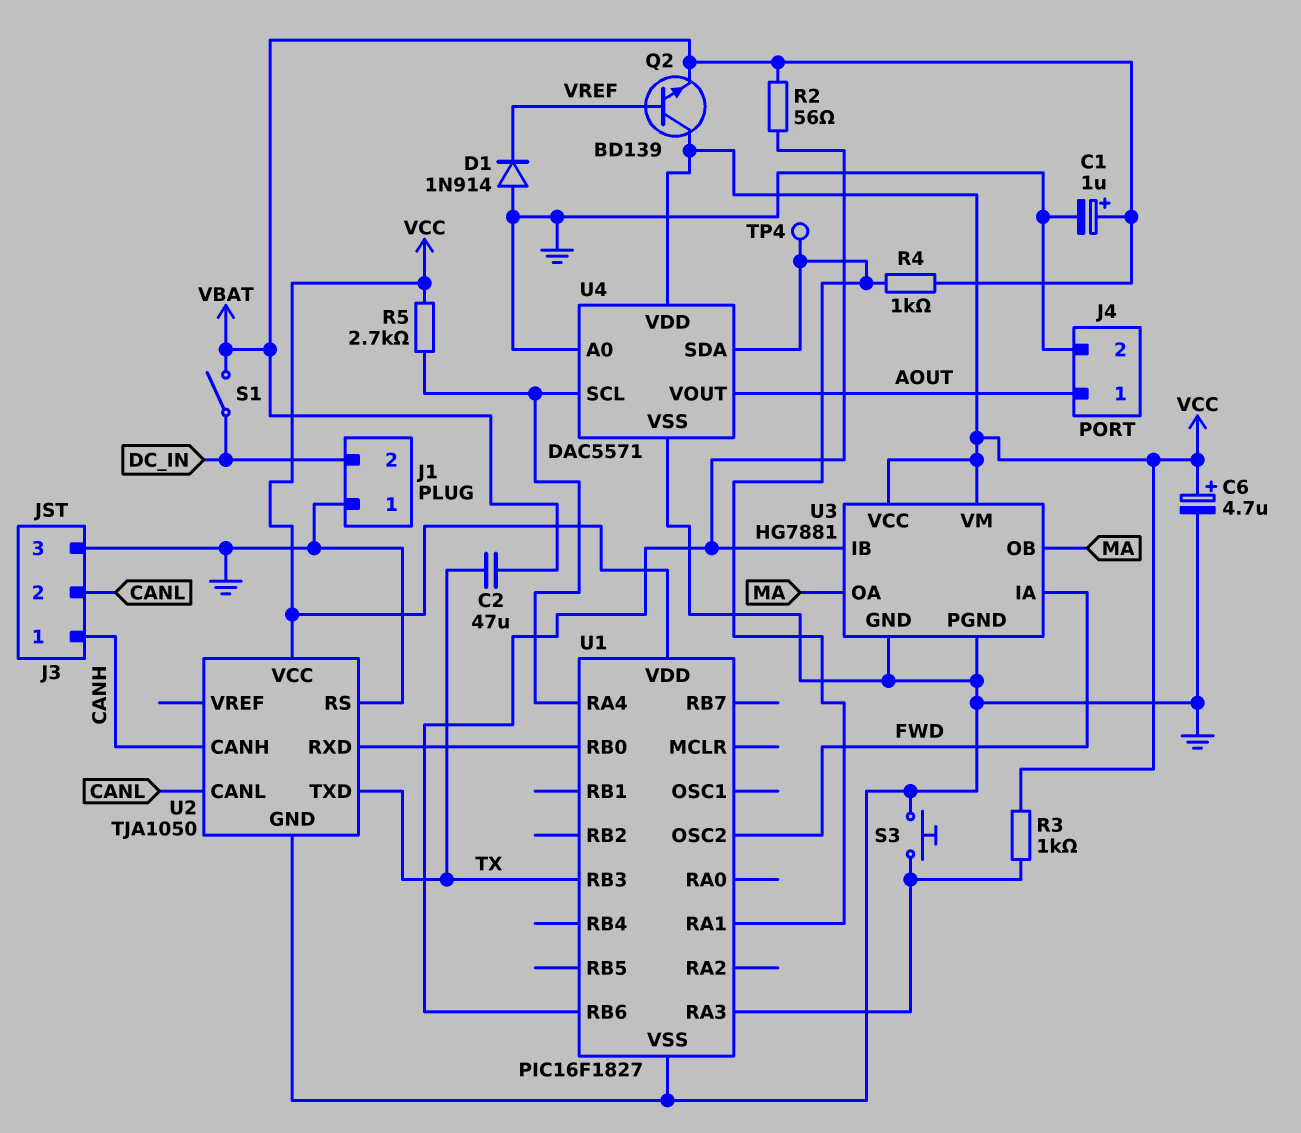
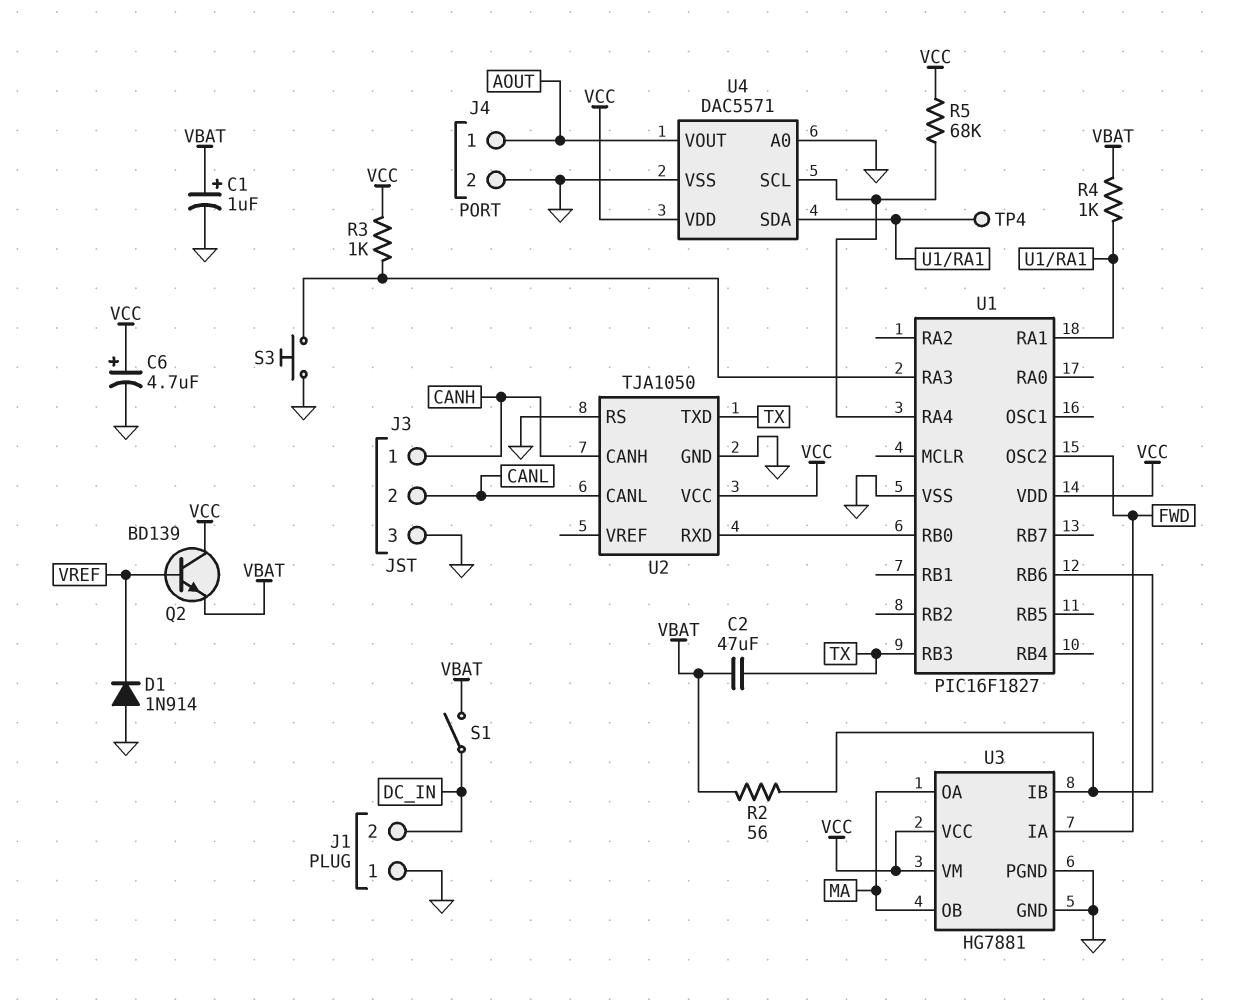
R5: 2.7k (U1/RA4, VCC) -> 68k (U1/RA4, VCC)

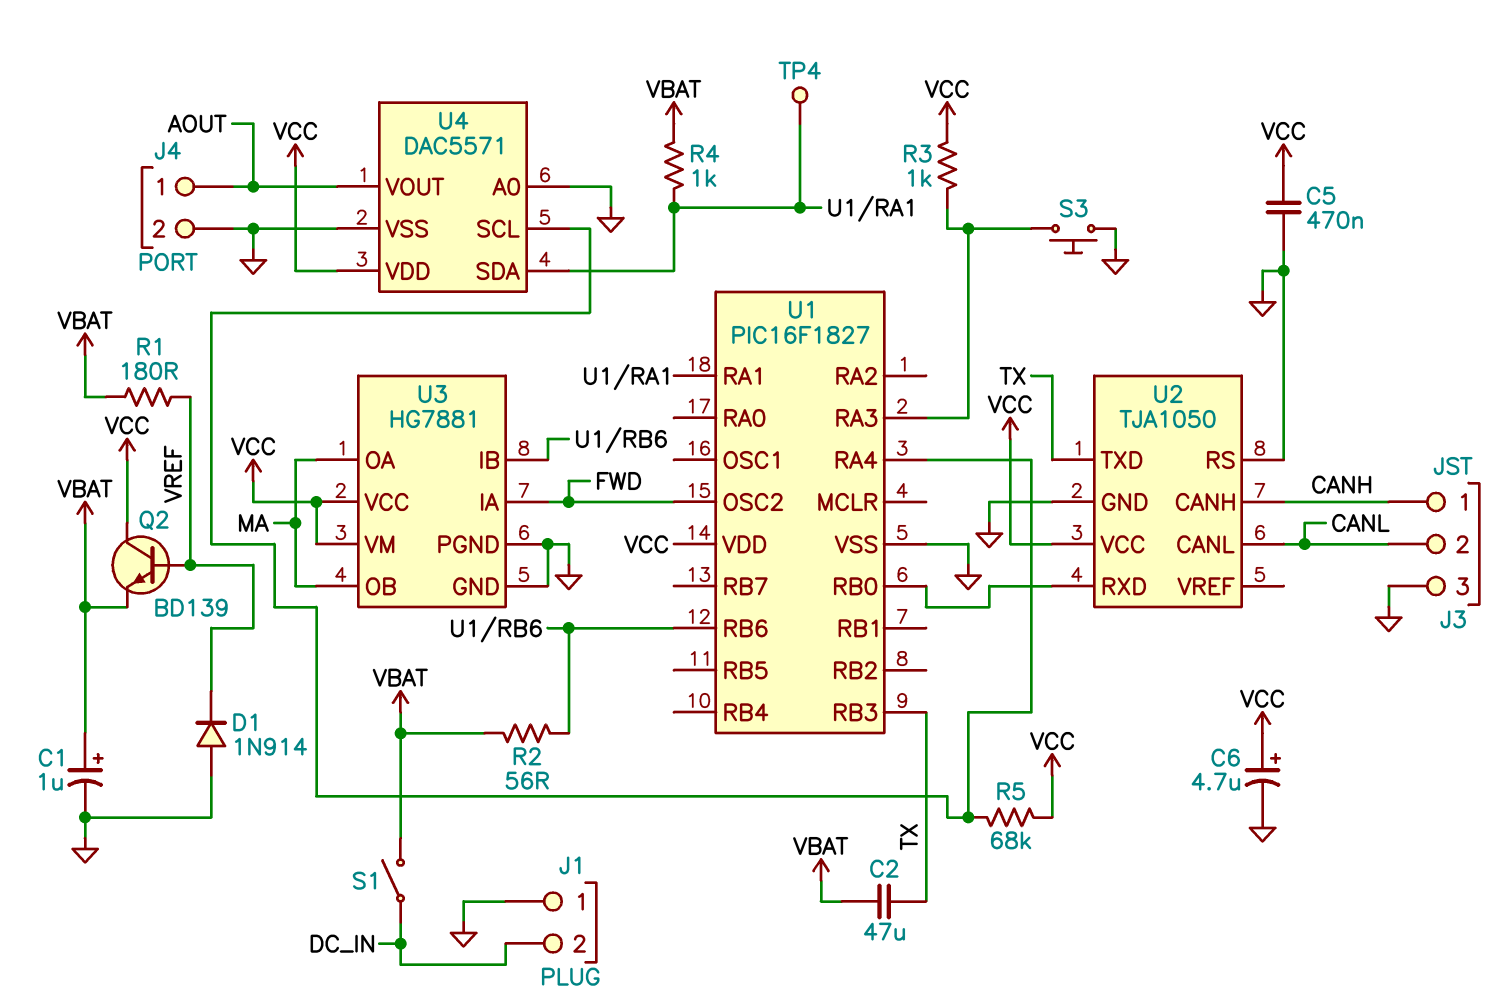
C5: none -> 470nF (GND, VCC)
R1: none -> 180 (VBAT, VREF)

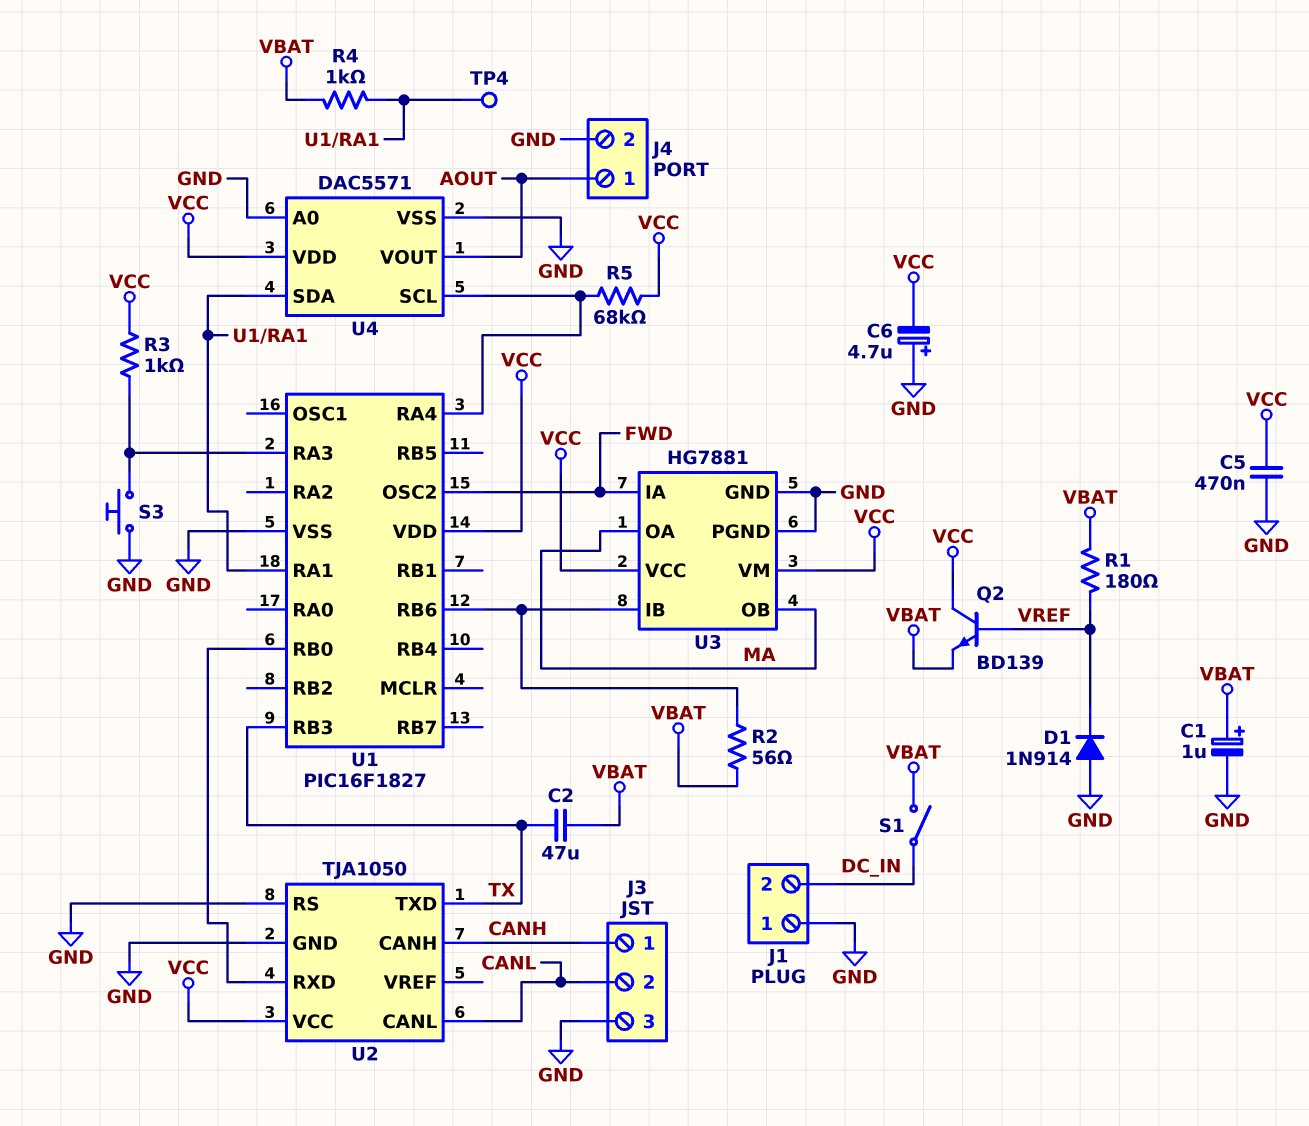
C6: 4.7uF (plus VCC, minus GND) -> 4.7uF (plus GND, minus VCC)

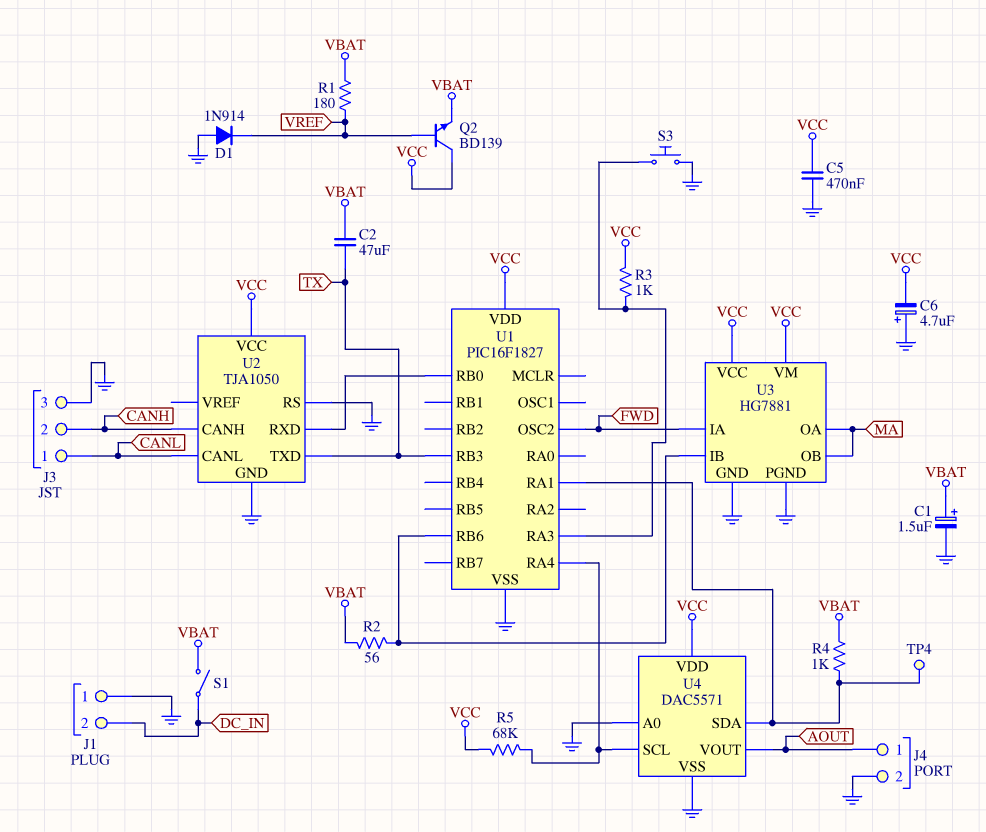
C1: 1uF (plus VBAT, minus GND) -> 1.5uF (plus VBAT, minus GND)
J3 pin 1: CANH -> CANL
J3 pin 2: CANL -> CANH

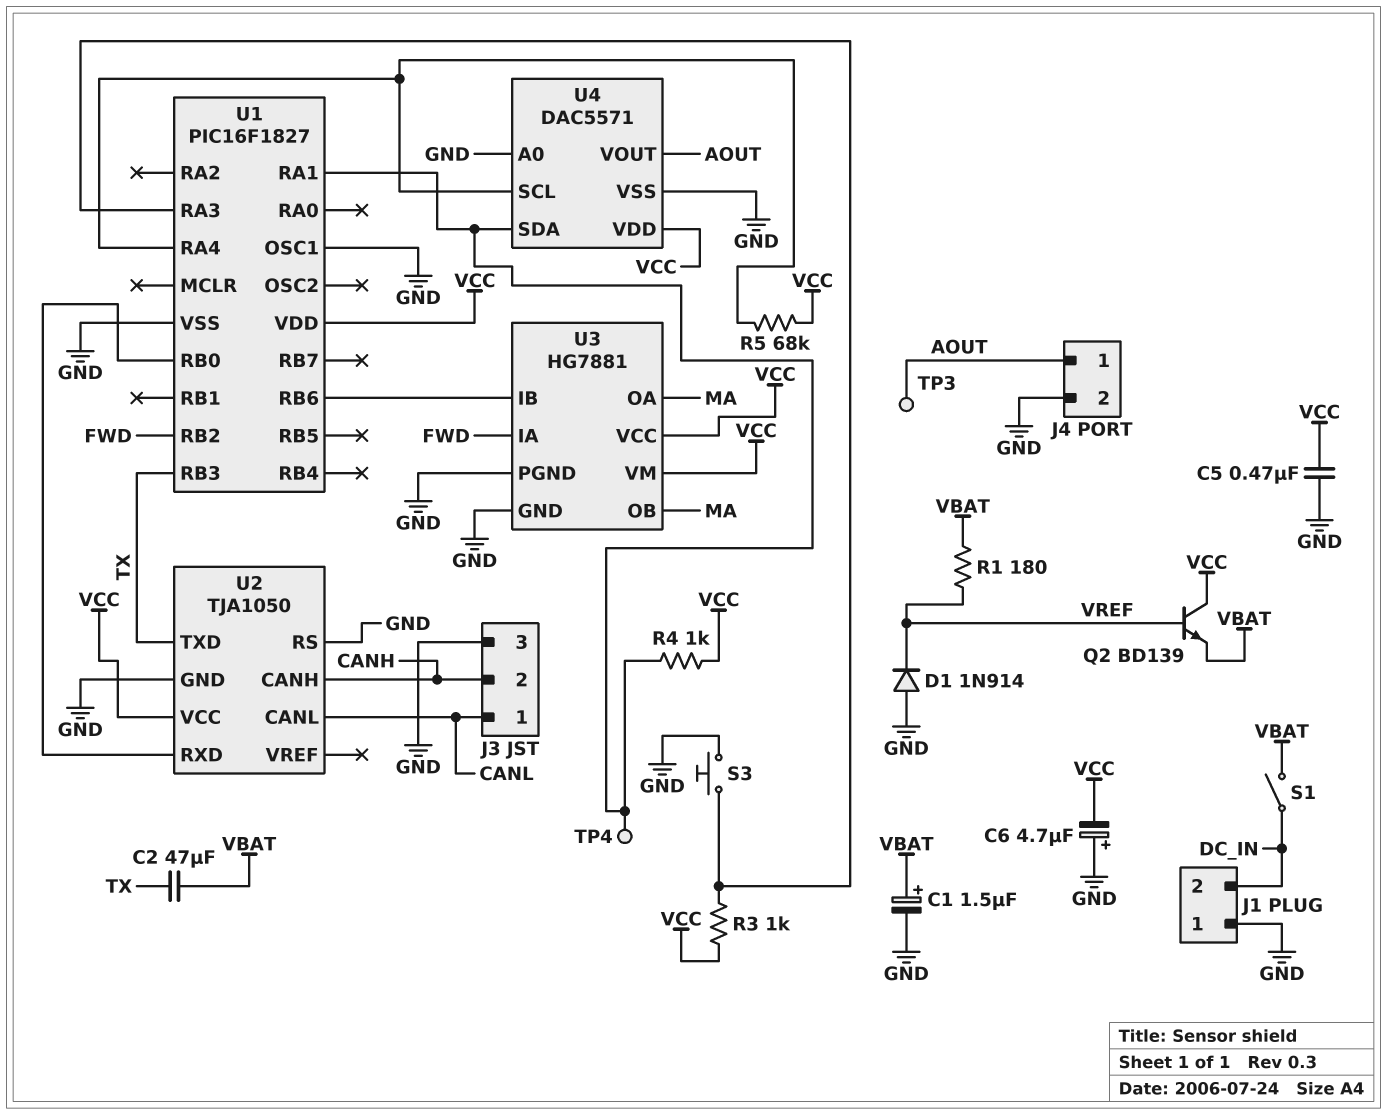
R2: 56 (U1/RB6, VBAT) -> none
R4: 1k (U1/RA1, VBAT) -> 1k (U1/RA1, VCC)
TP3: none -> test point (AOUT)
U1 pin OSC1: none -> GND
U1 pin OSC2: FWD -> none
U1 pin RB2: none -> FWD

